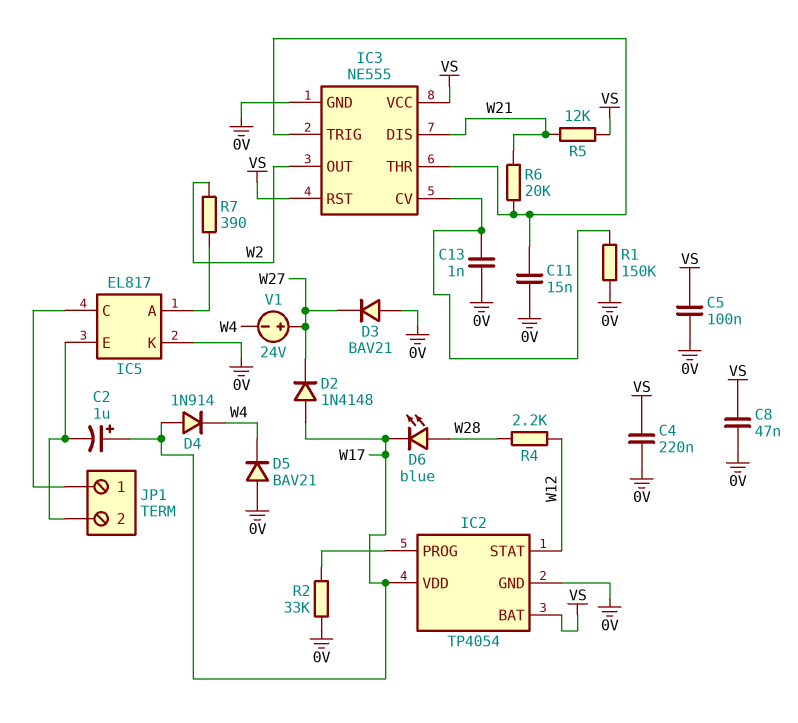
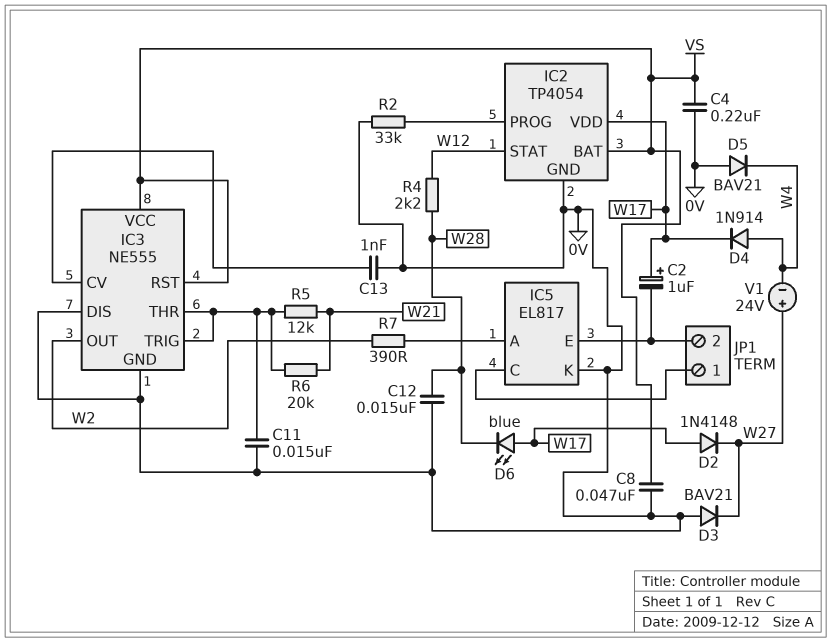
C5: 100nF (0V, VS) -> none
C12: none -> 15nF (0V, W28)
D4: diode 1N914 (A W17, K W4) -> diode 1N914 (A W4, K W17)
D6: LED blue (A W28, K W17) -> LED blue (A W17, K W28)
IC3 pin DIS: W21 -> 0V
R1: 150k (0V, IC3/CV) -> none
R5: 12k (VS, W21) -> 12k (IC3/THR, W21)

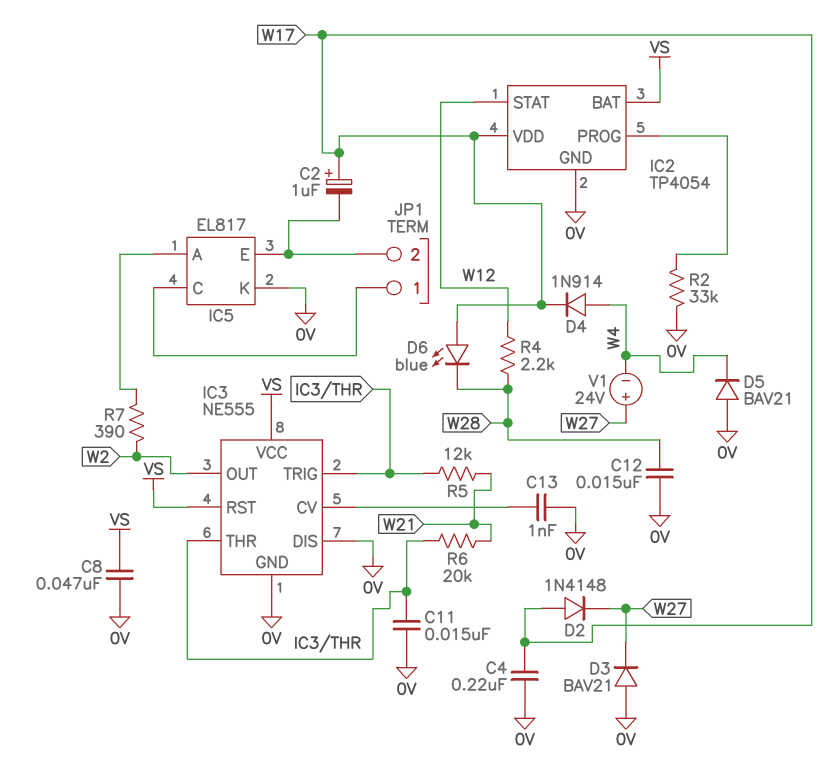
C4: 220nF (0V, VS) -> 220nF (0V, W17)

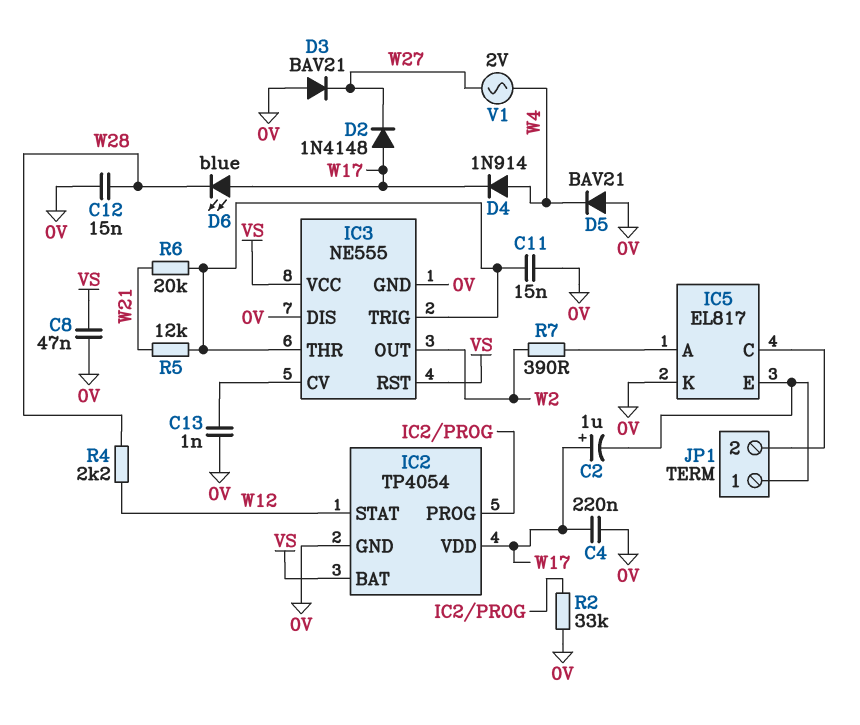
JP1 pin 1: IC5/C -> IC5/E
JP1 pin 2: IC5/E -> IC5/C
V1: 24V (plus W27, minus W4) -> AC 2V (W4, W27)

